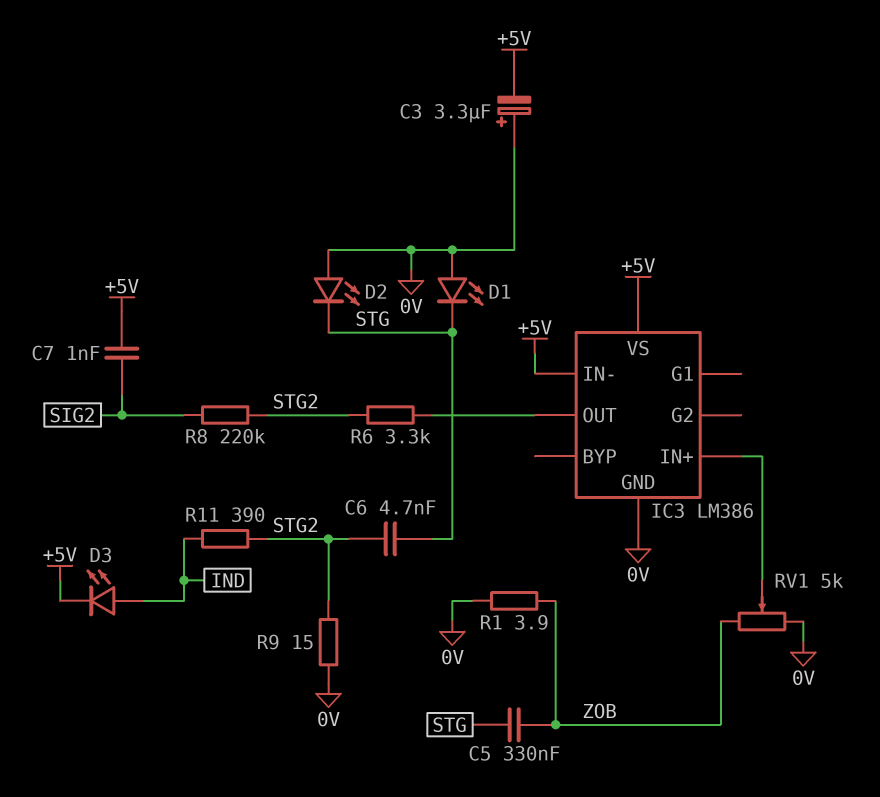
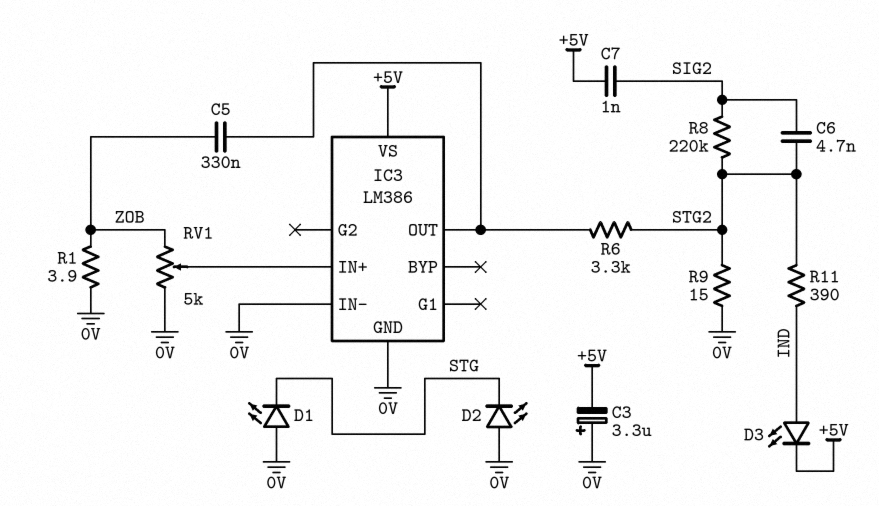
C5: 330nF (STG, ZOB) -> 330nF (IC3/OUT, ZOB)
C6: 4.7nF (STG, STG2) -> 4.7nF (SIG2, STG2)
IC3 pin IN-: +5V -> 0V

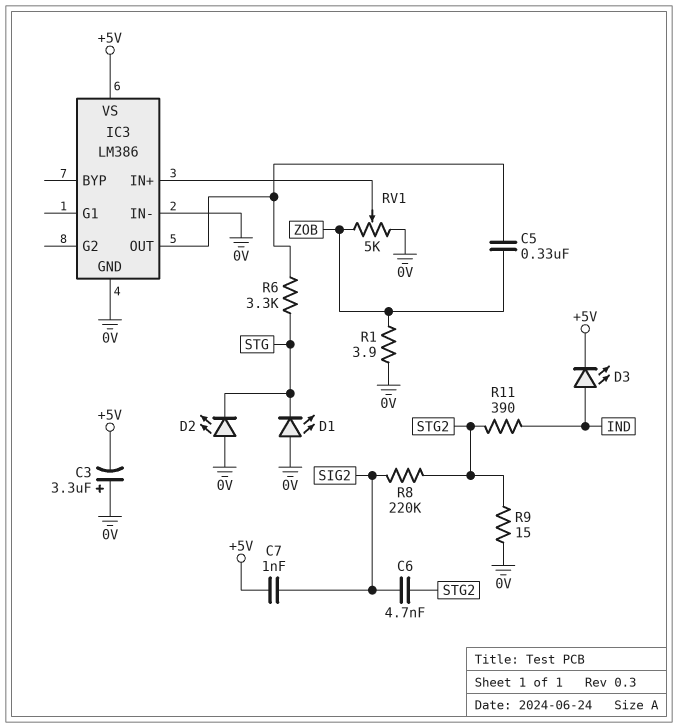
R6: 3.3k (IC3/OUT, STG2) -> 3.3k (IC3/OUT, STG)

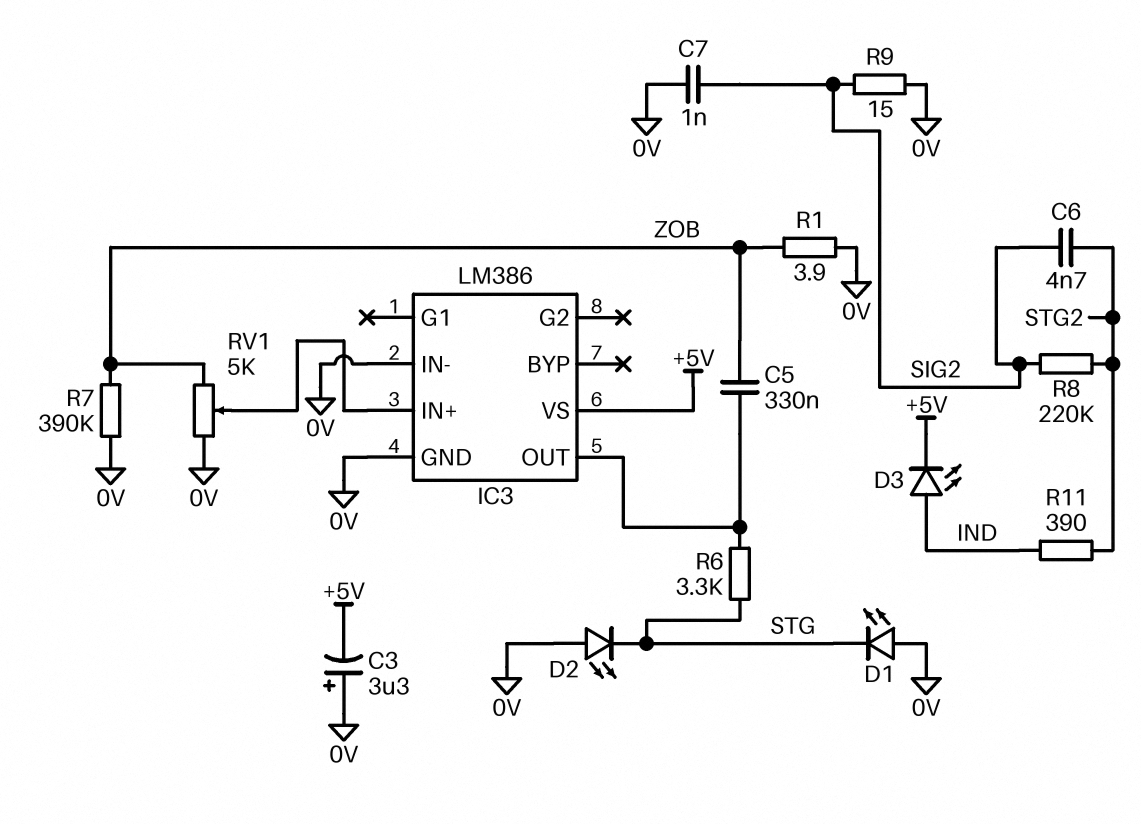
C7: 1nF (+5V, SIG2) -> 1nF (0V, SIG2)
R7: none -> 390k (0V, ZOB)
R9: 15 (0V, STG2) -> 15 (0V, SIG2)

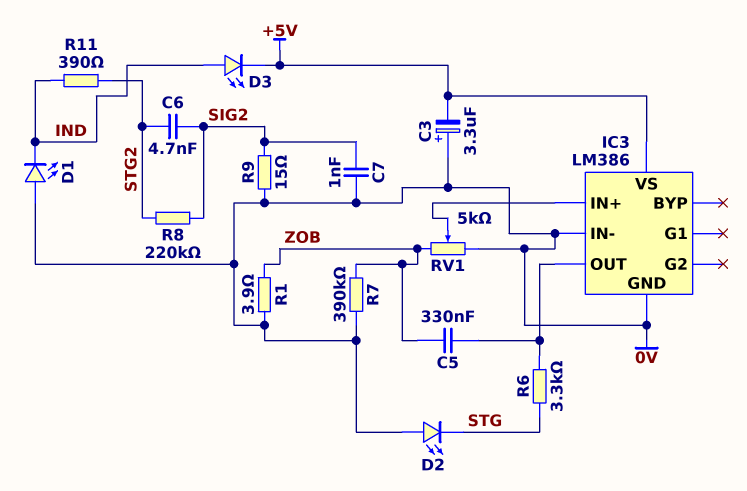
D1: LED (A 0V, K STG) -> LED (A 0V, K IND)

